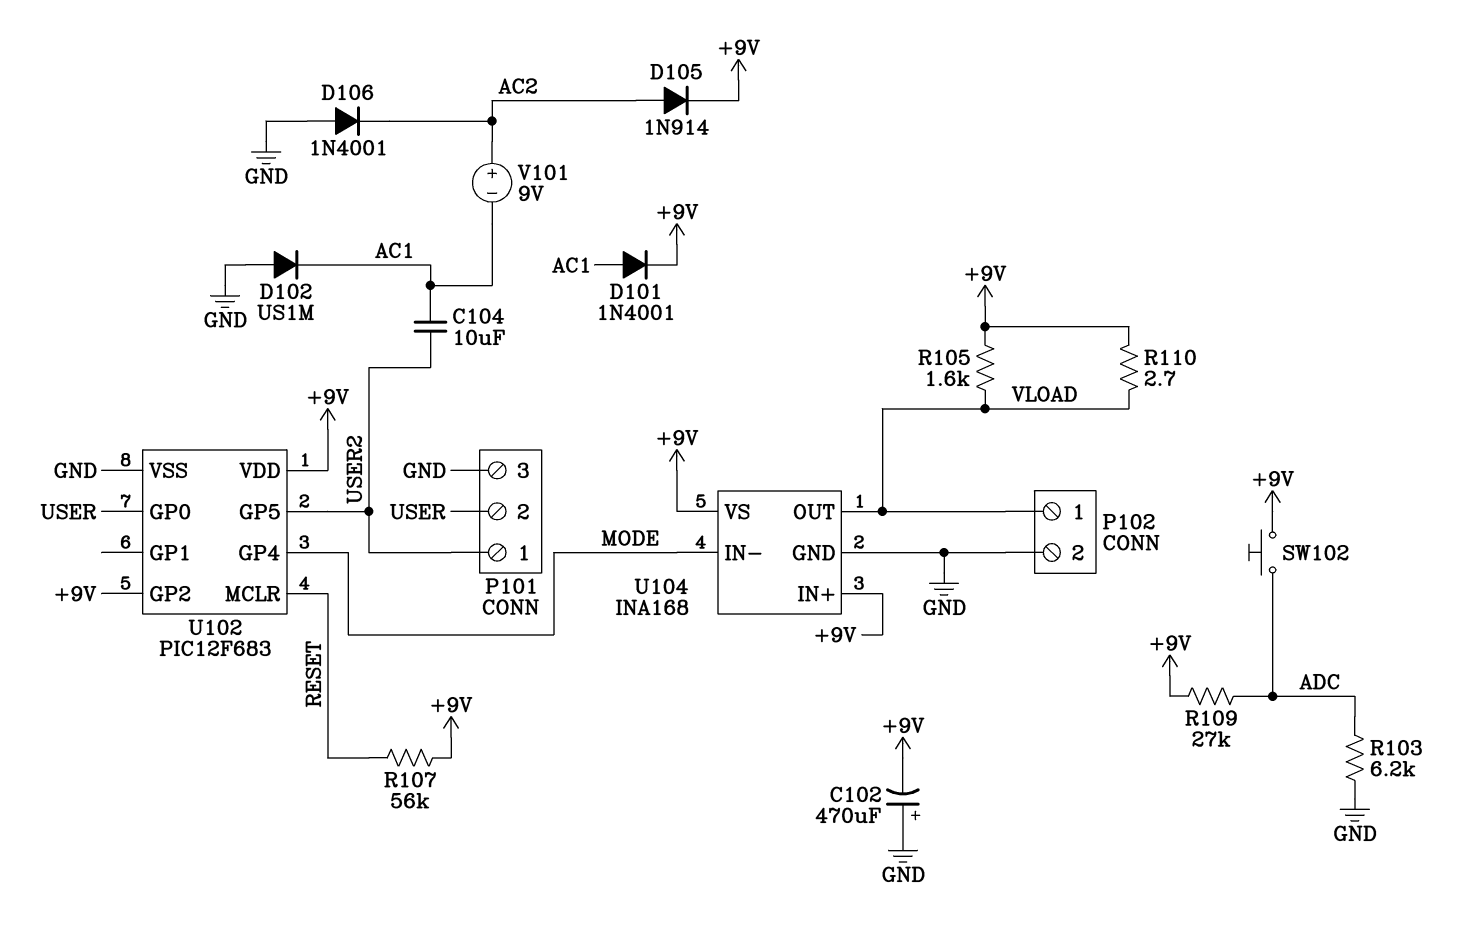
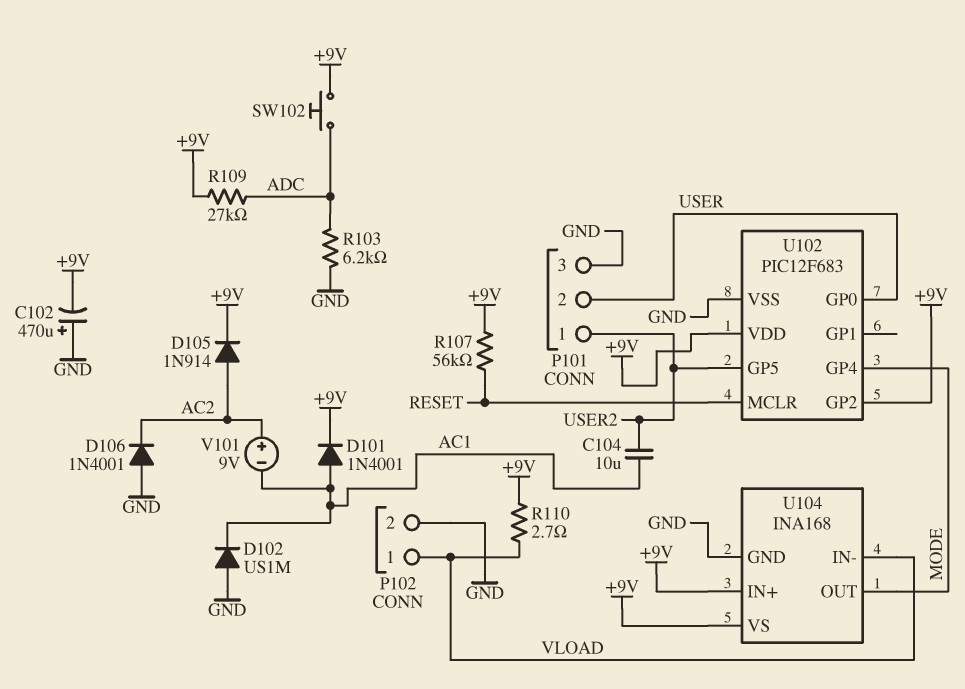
R105: 1.6k (+9V, VLOAD) -> none
U104 pin IN-: MODE -> VLOAD
U104 pin OUT: VLOAD -> MODE

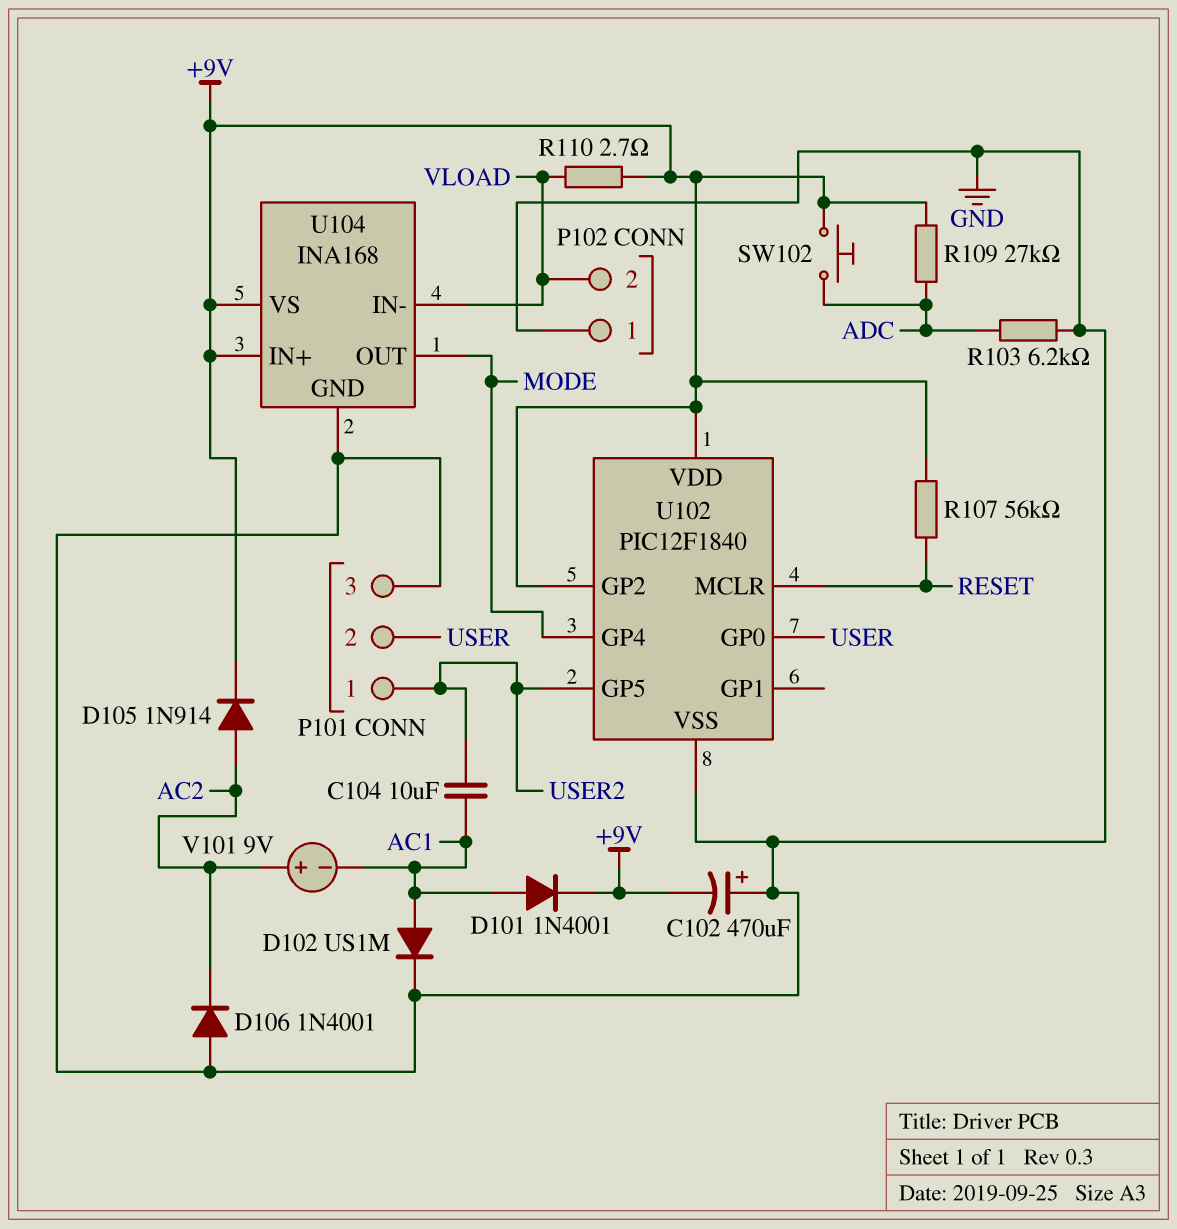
D102: diode US1M (A GND, K AC1) -> diode US1M (A AC1, K GND)
P102 pin 1: VLOAD -> GND
P102 pin 2: GND -> VLOAD
U102: PIC12F683 -> PIC12F1840

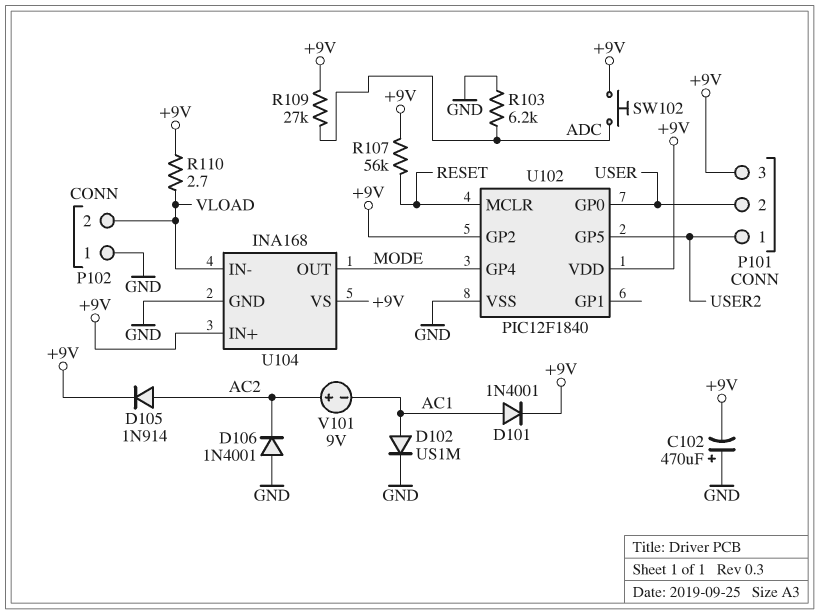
C104: 10uF (AC1, USER2) -> none
P101 pin 3: GND -> +9V

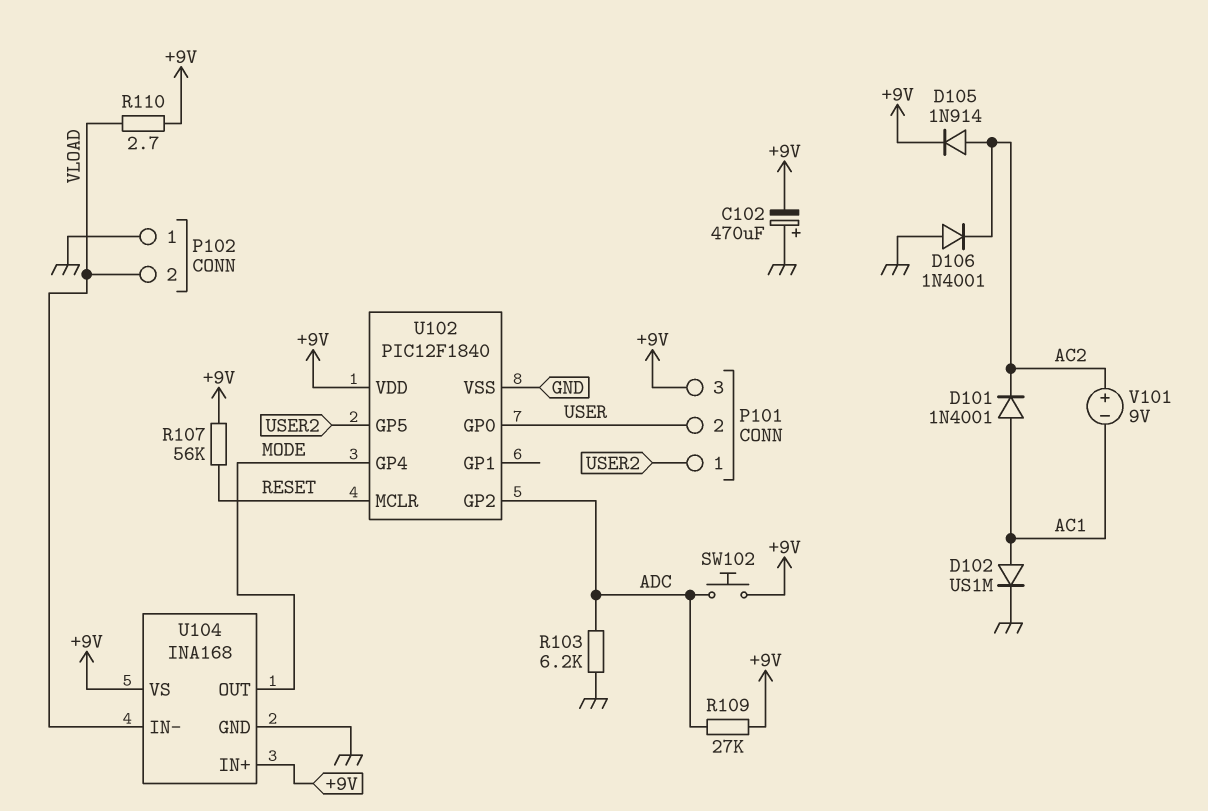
D101: diode 1N4001 (A AC1, K +9V) -> diode 1N4001 (A AC1, K AC2)
U102 pin GP2: +9V -> ADC

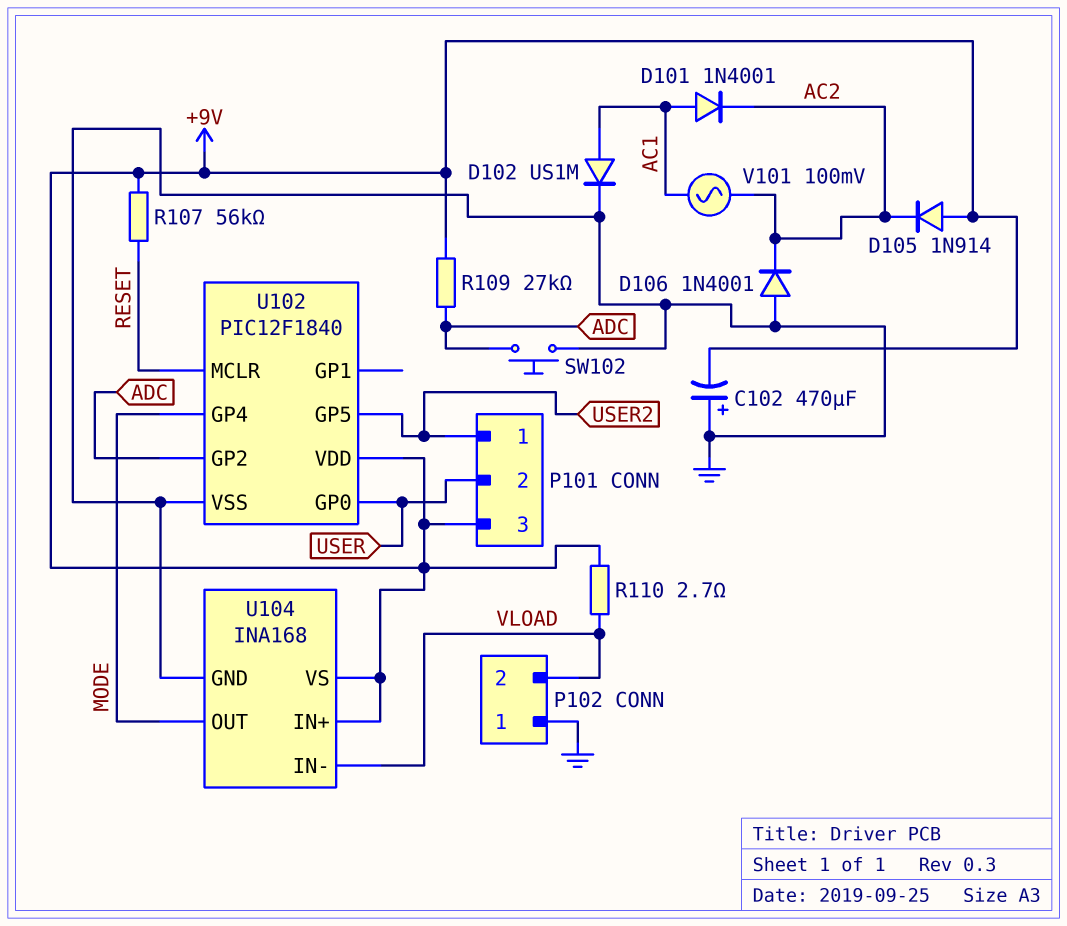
D105: diode 1N914 (A AC2, K +9V) -> diode 1N914 (A +9V, K AC2)
R103: 6.2k (ADC, GND) -> none
SW102: button (+9V, ADC) -> button (ADC, GND)
V101: 9V (plus AC2, minus AC1) -> AC 100mV (AC1, AC2)

